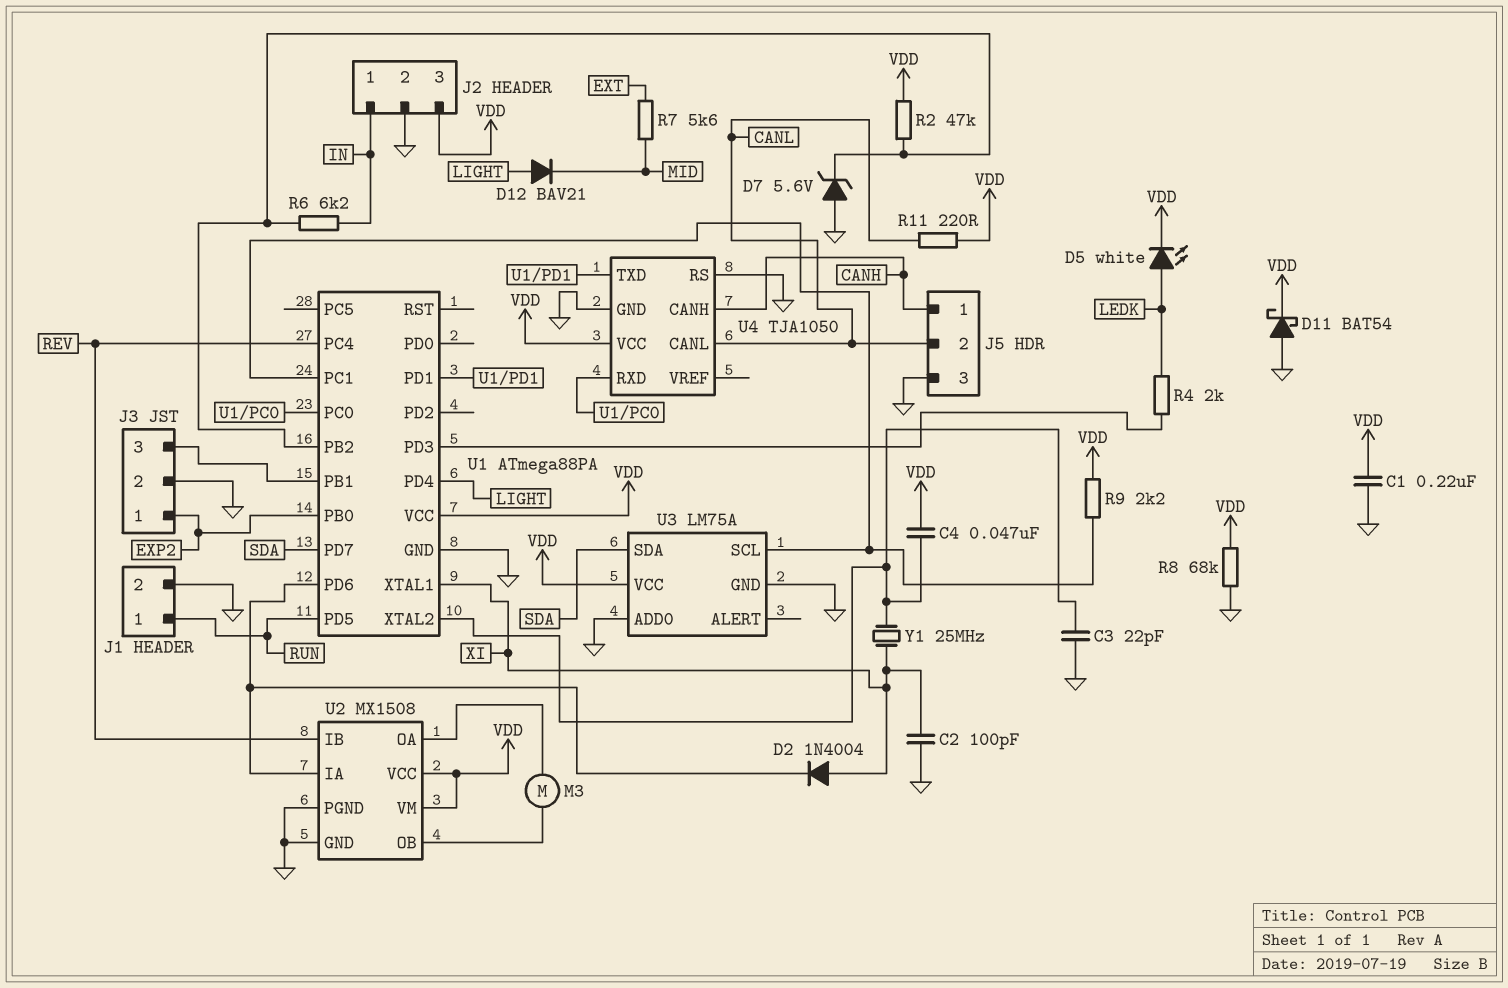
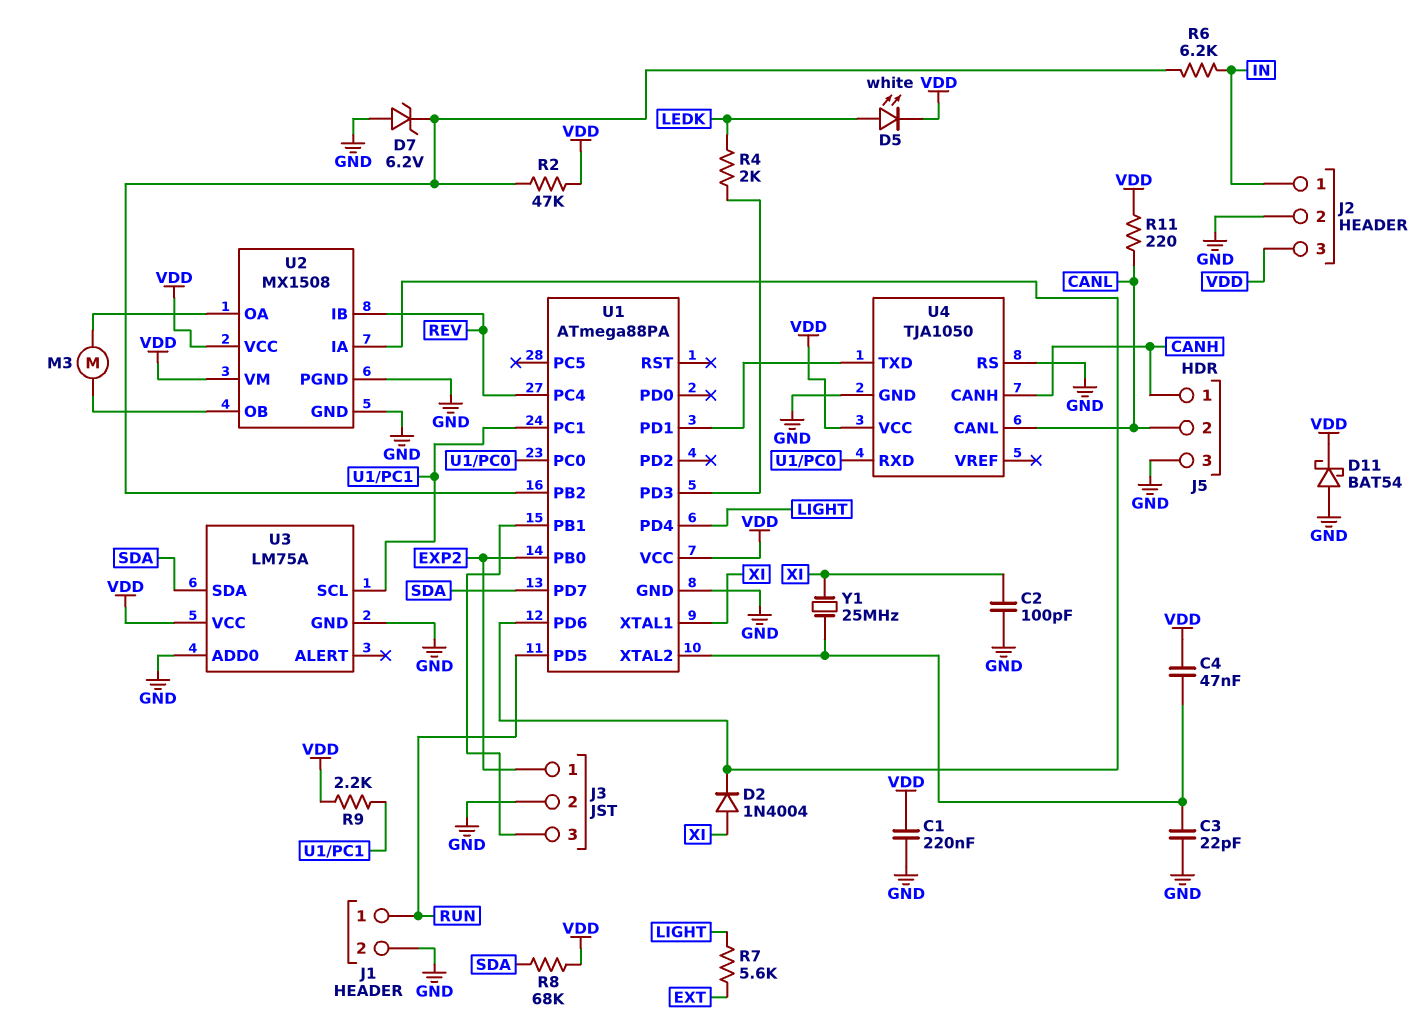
D7: zener 5.6V (A GND, K U1/PB2) -> zener 6.2V (A GND, K U1/PB2)
D12: diode BAV21 (A LIGHT, K MID) -> none
R7: 5.6k (EXT, MID) -> 5.6k (EXT, LIGHT)
R8: 68k (GND, VDD) -> 68k (SDA, VDD)

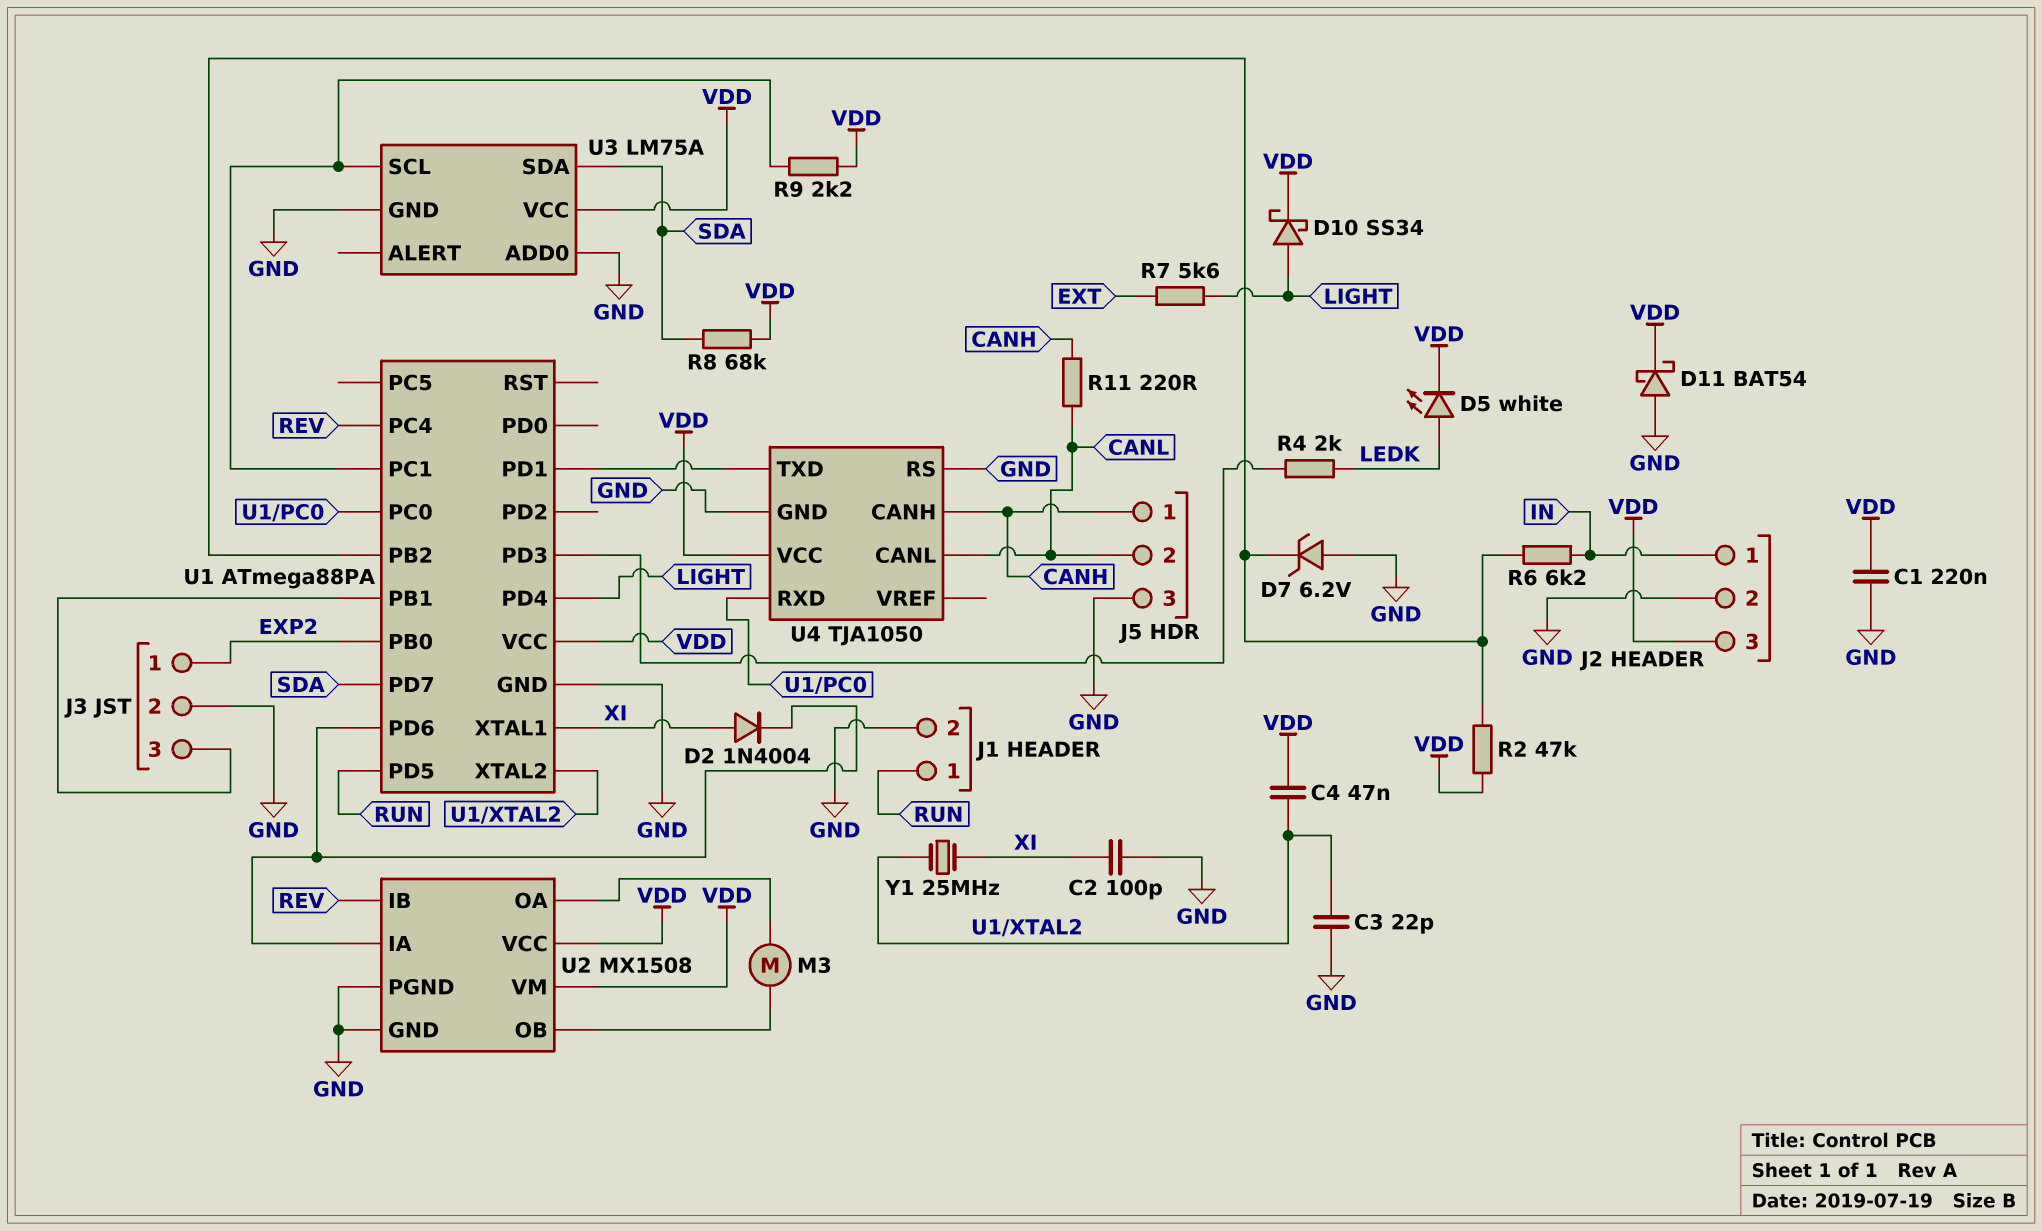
D10: none -> schottky SS34 (A LIGHT, K VDD)
R11: 220 (CANL, VDD) -> 220 (CANH, CANL)

